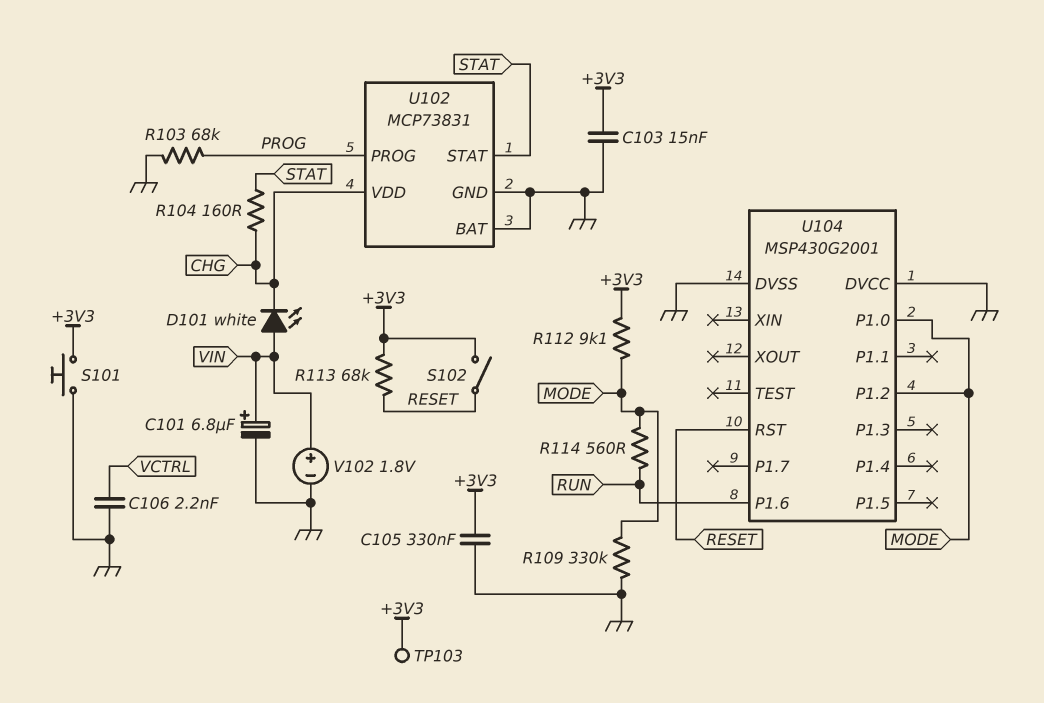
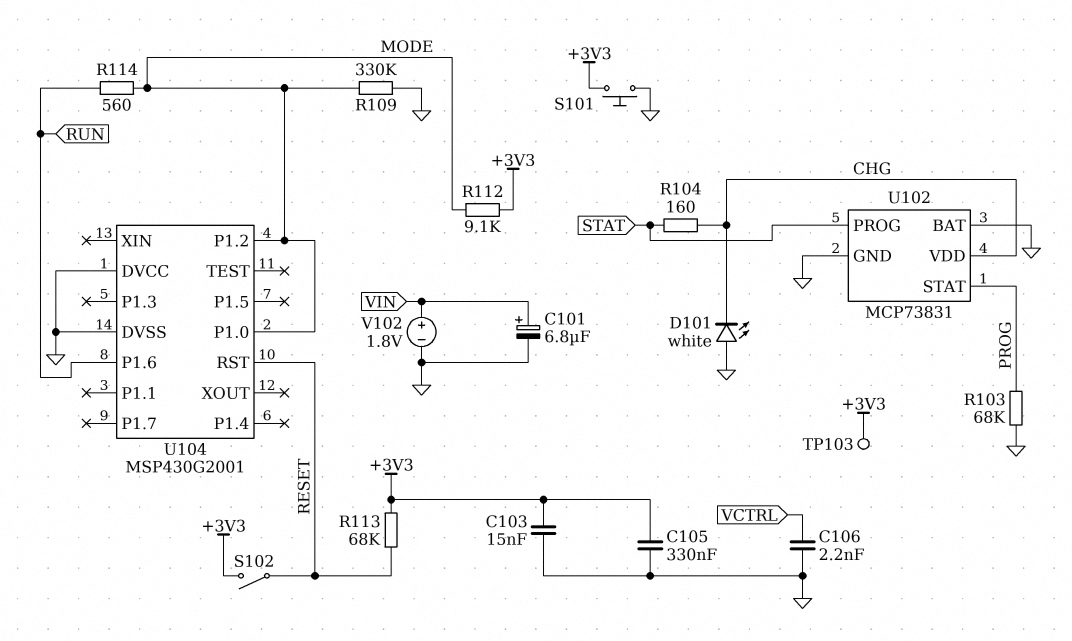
D101: LED white (A VIN, K CHG) -> LED white (A GND, K CHG)
U102 pin PROG: PROG -> STAT
U102 pin STAT: STAT -> PROG

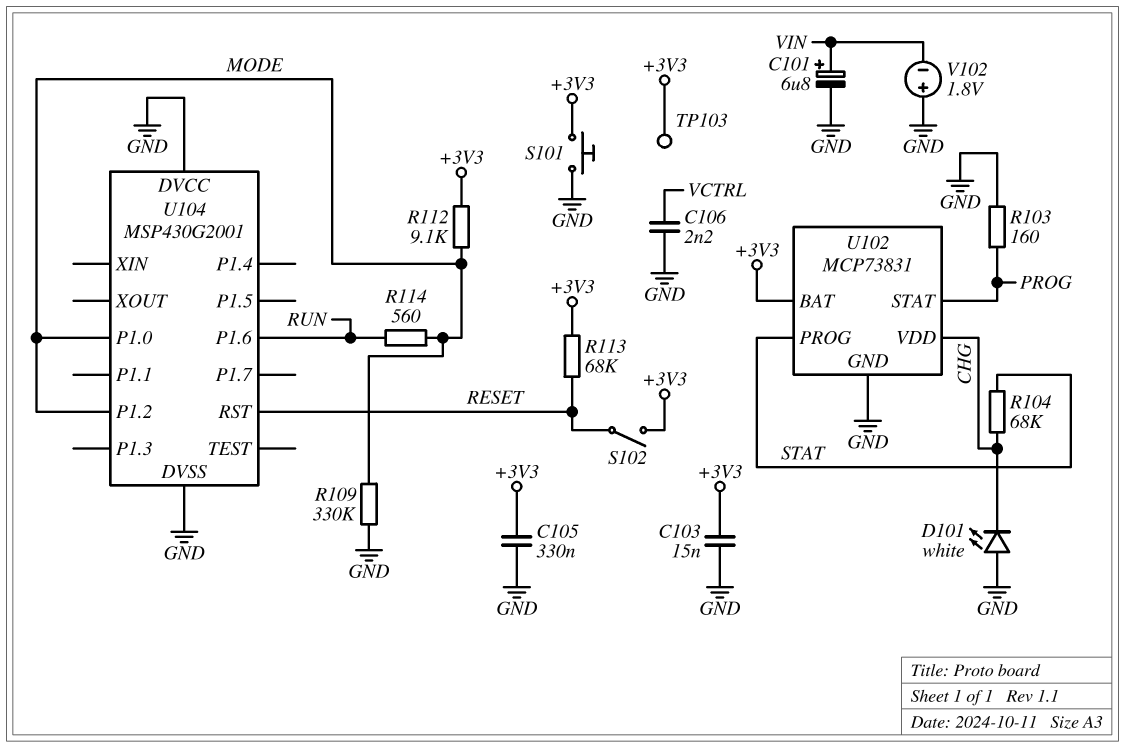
R103: 68k (GND, PROG) -> 160 (GND, PROG)
R104: 160 (CHG, STAT) -> 68k (CHG, STAT)
U102 pin BAT: GND -> +3V3
V102: 1.8V (plus VIN, minus GND) -> 1.8V (plus GND, minus VIN)

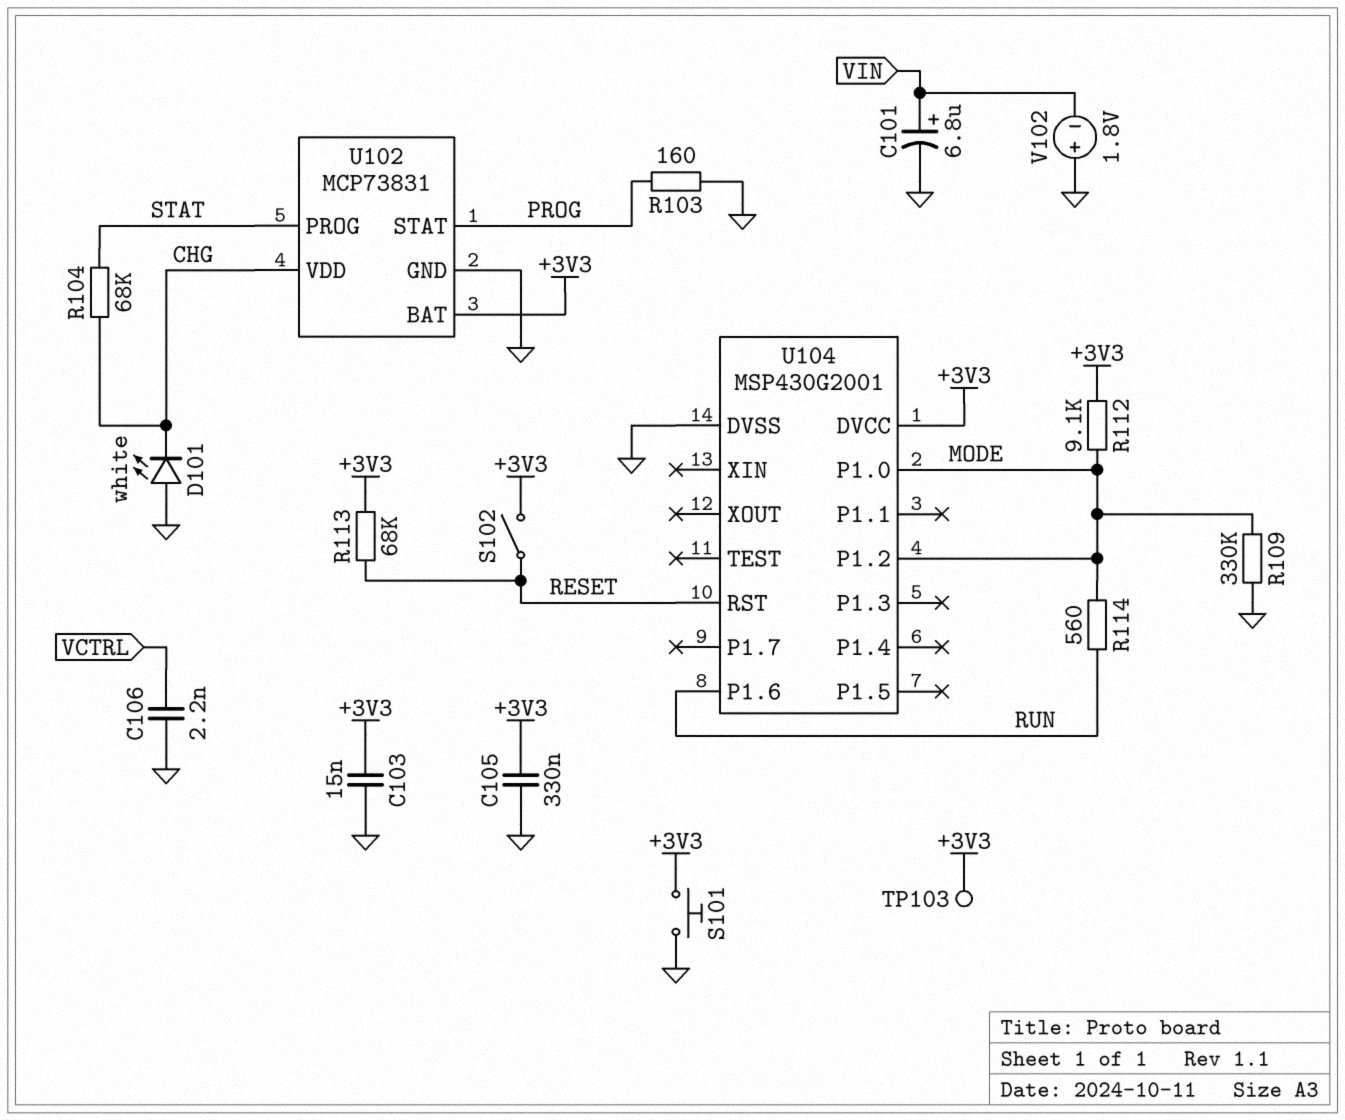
U104 pin DVCC: GND -> +3V3

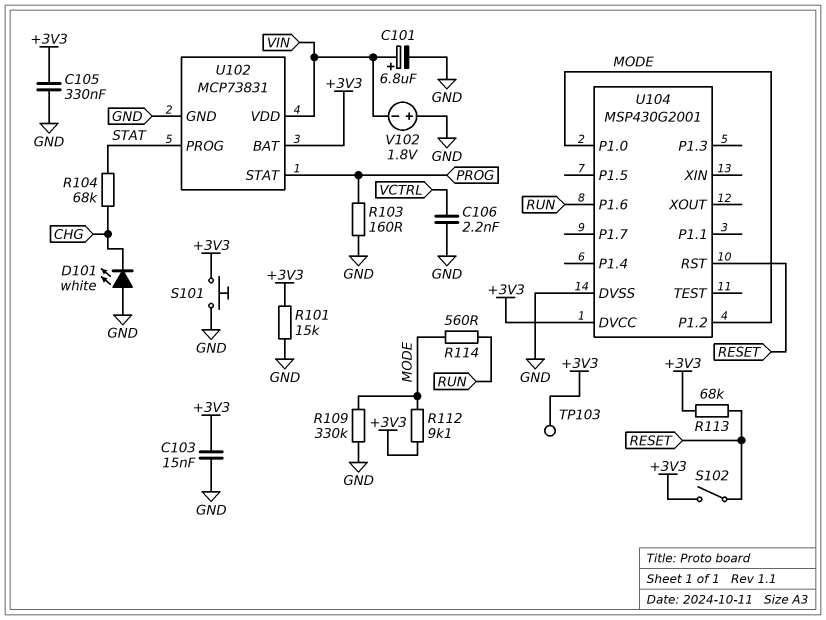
R101: none -> 15k (+3V3, GND)
U102 pin VDD: CHG -> VIN

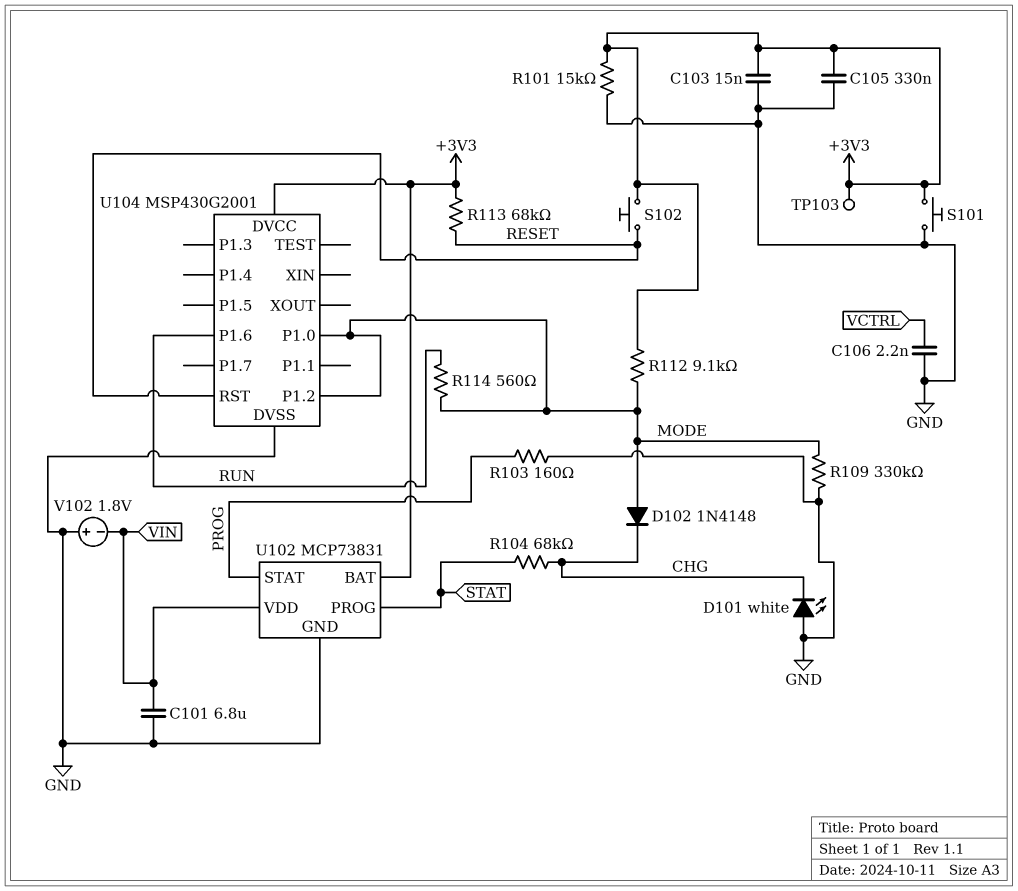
C101: 6.8uF (plus VIN, minus GND) -> 6.8uF (GND, VIN)
D102: none -> diode 1N4148 (A MODE, K CHG)
S102: switch (+3V3, RESET) -> button (+3V3, RESET)

